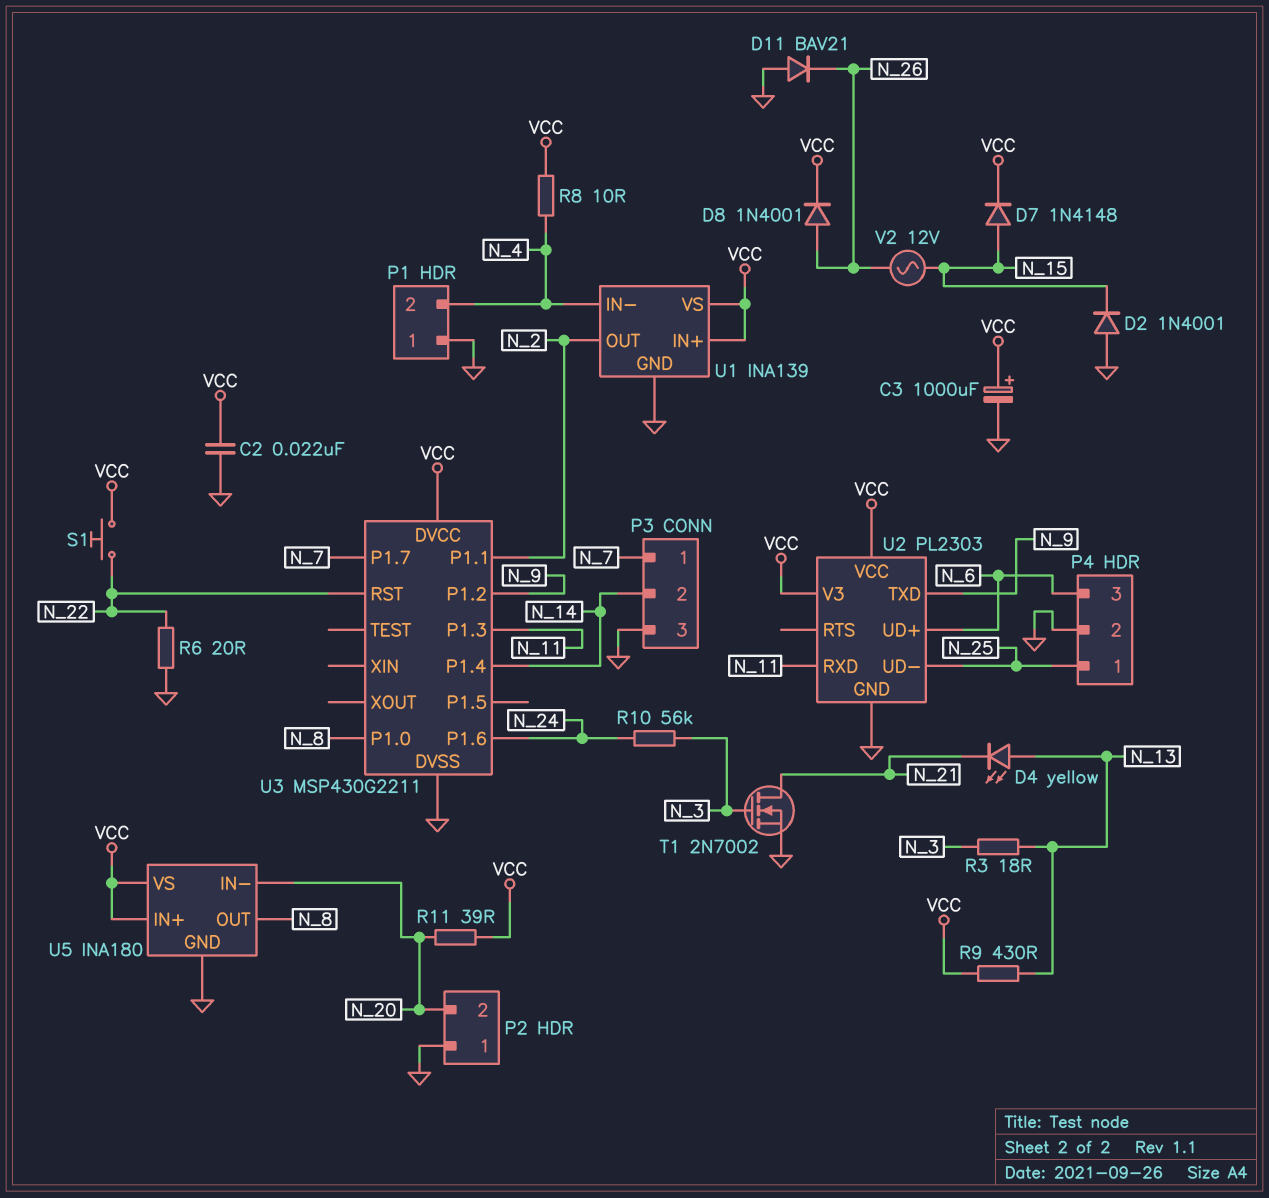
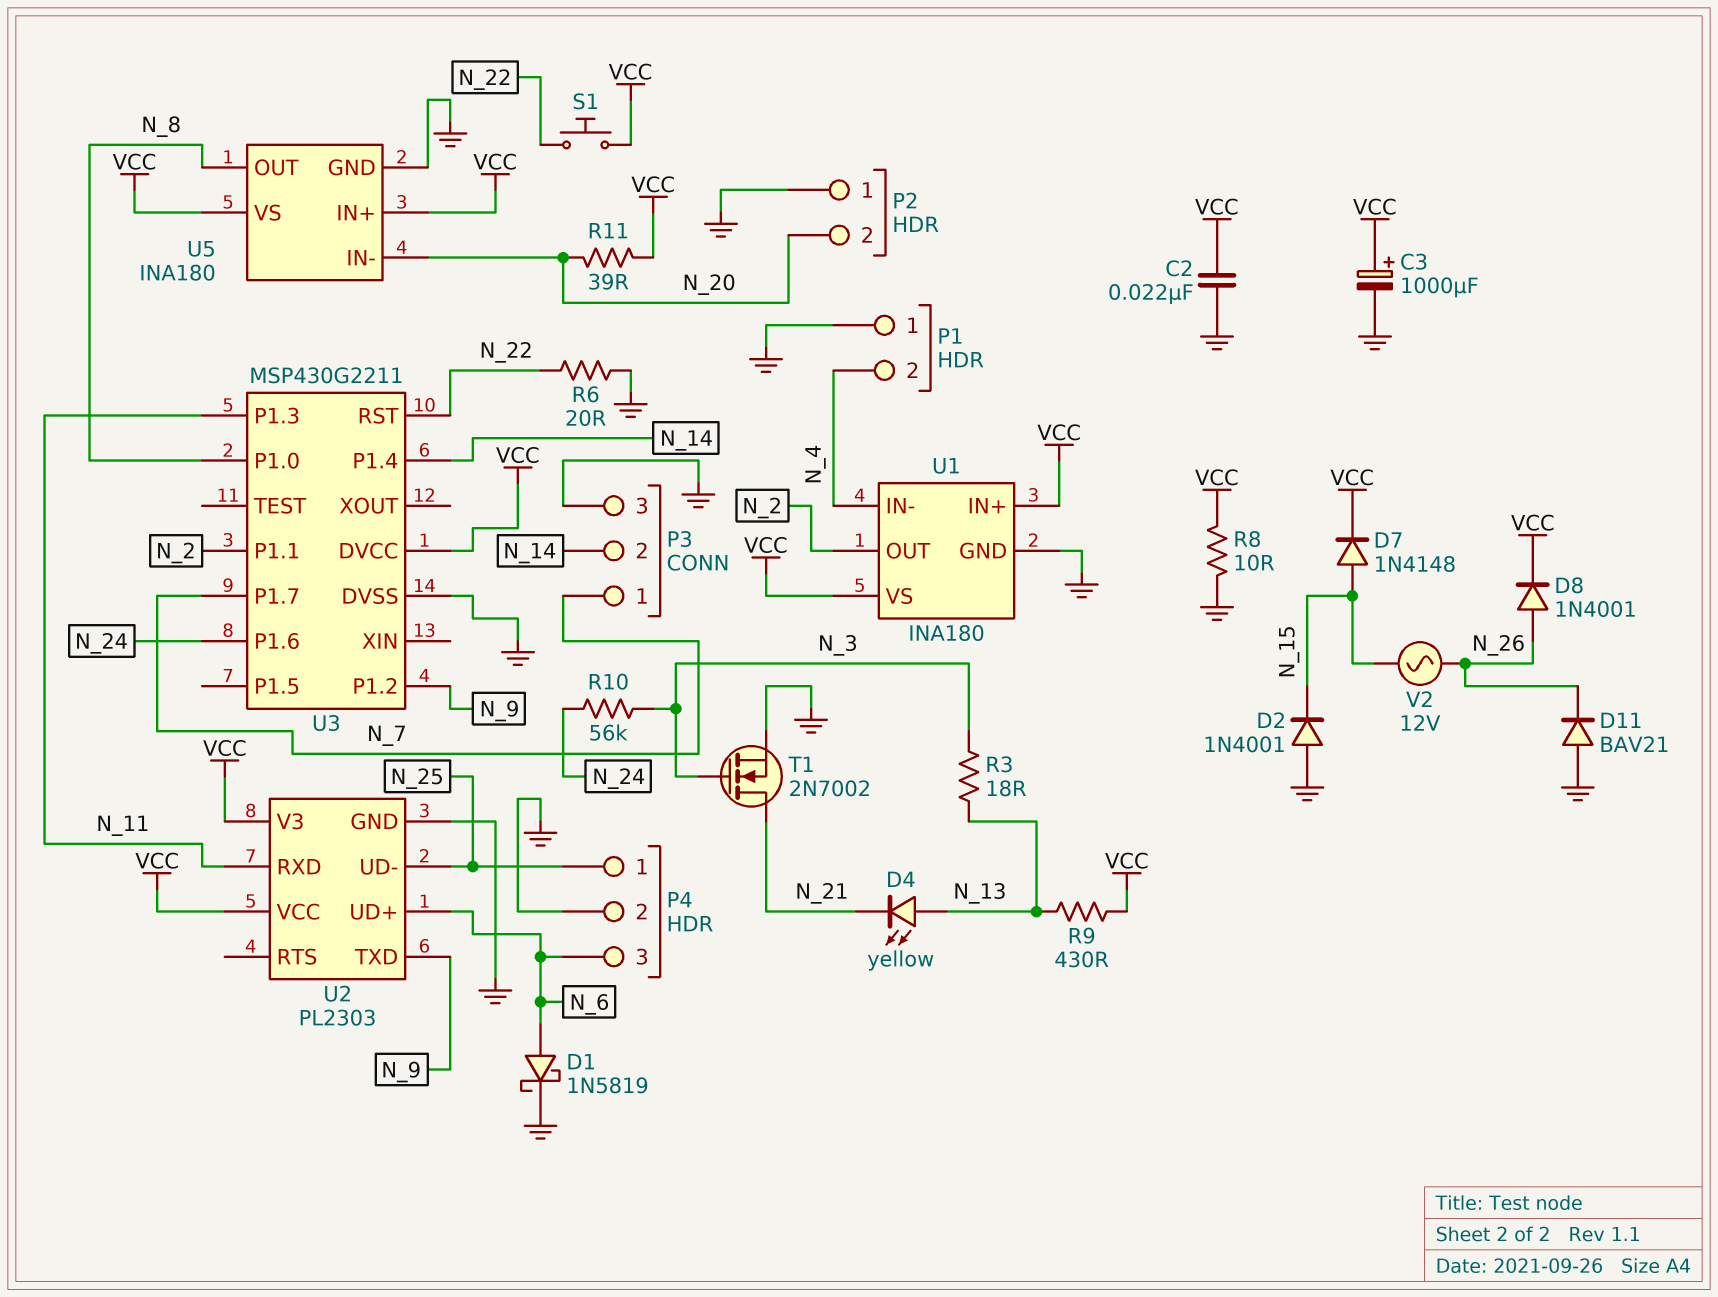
D1: none -> schottky 1N5819 (A N_6, K GND)
R8: 10 (N_4, VCC) -> 10 (GND, VCC)
U1: INA139 -> INA180

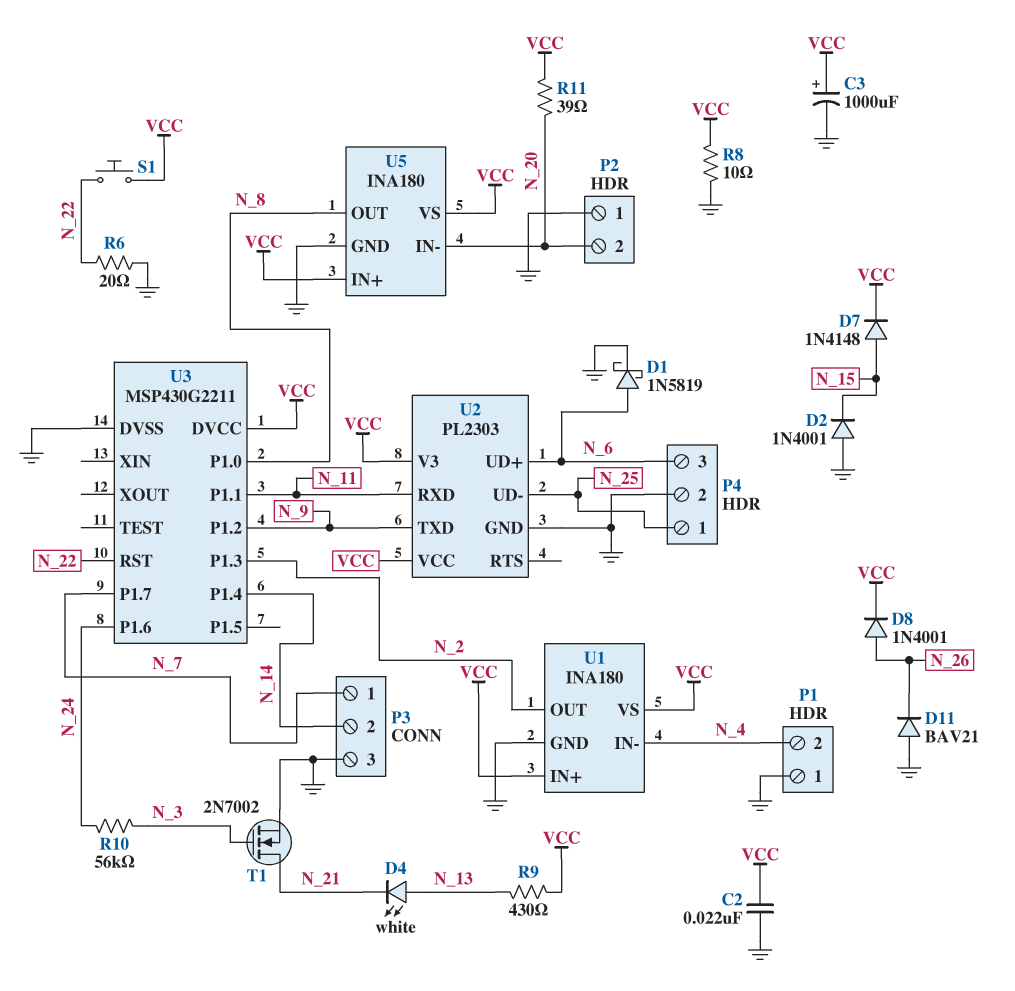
D4: LED yellow (A N_13, K N_21) -> LED white (A N_13, K N_21)
R3: 18 (N_3, N_13) -> none
U3 pin P1.1: N_2 -> N_11
U3 pin P1.3: N_11 -> N_2
V2: AC 12V (N_15, N_26) -> none

